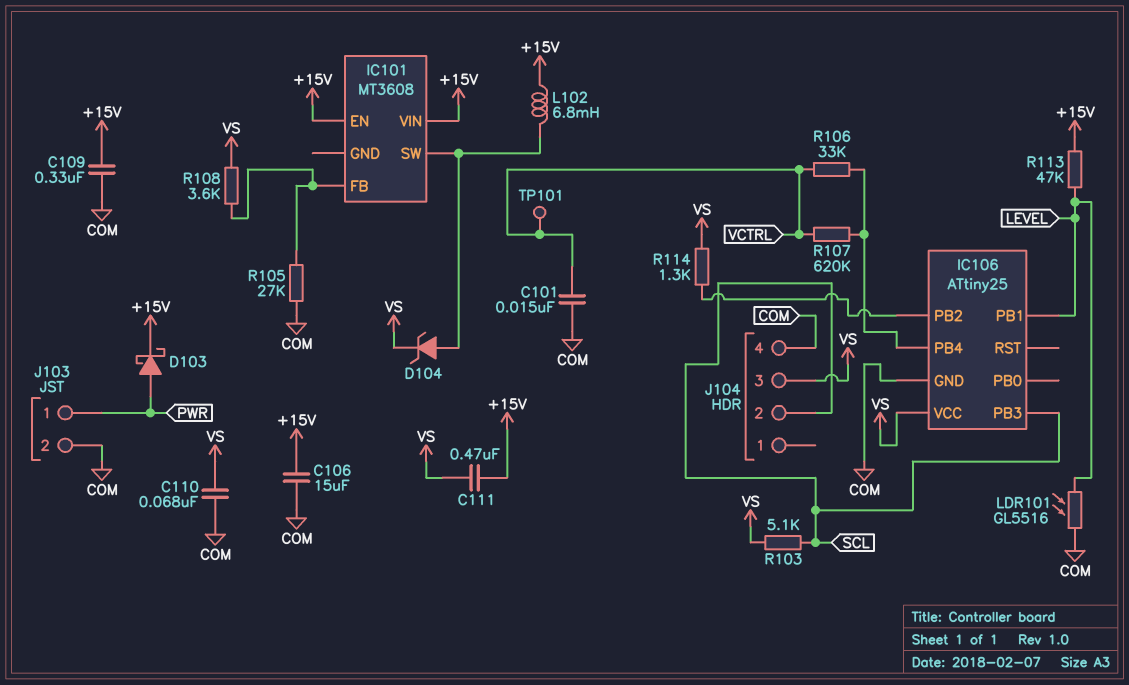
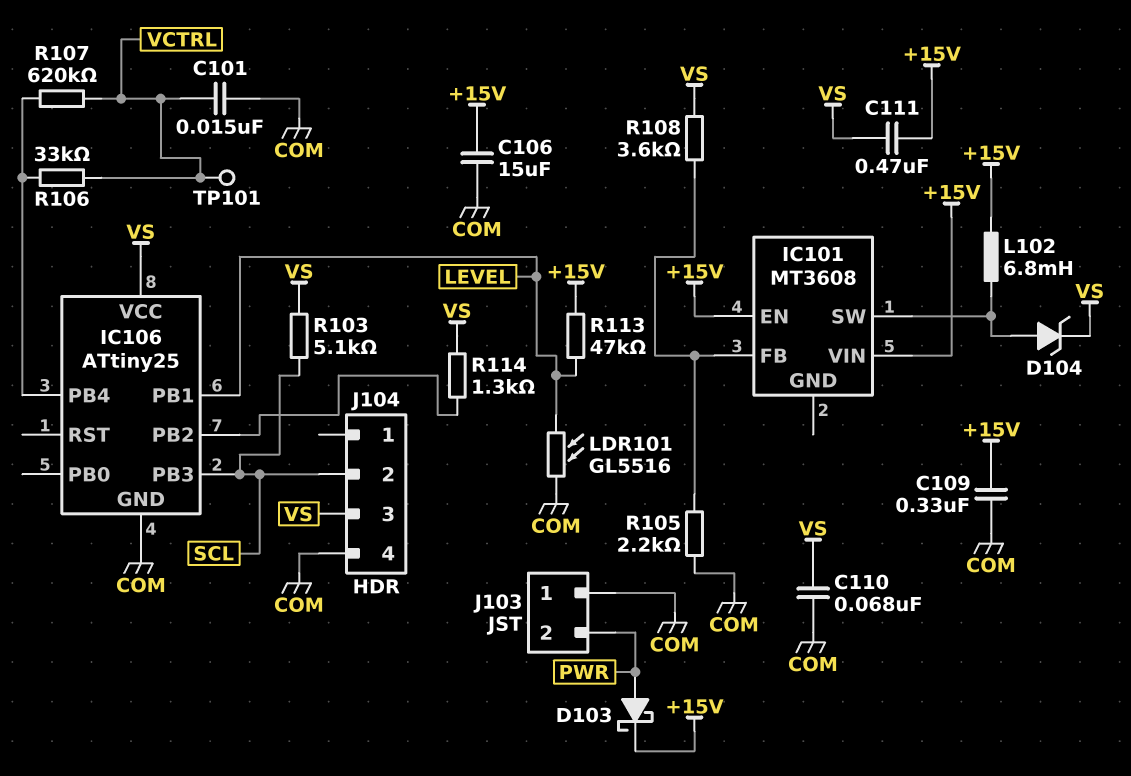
J103 pin 1: PWR -> COM
J103 pin 2: COM -> PWR
R105: 27k (COM, IC101/FB) -> 2.2k (COM, IC101/FB)

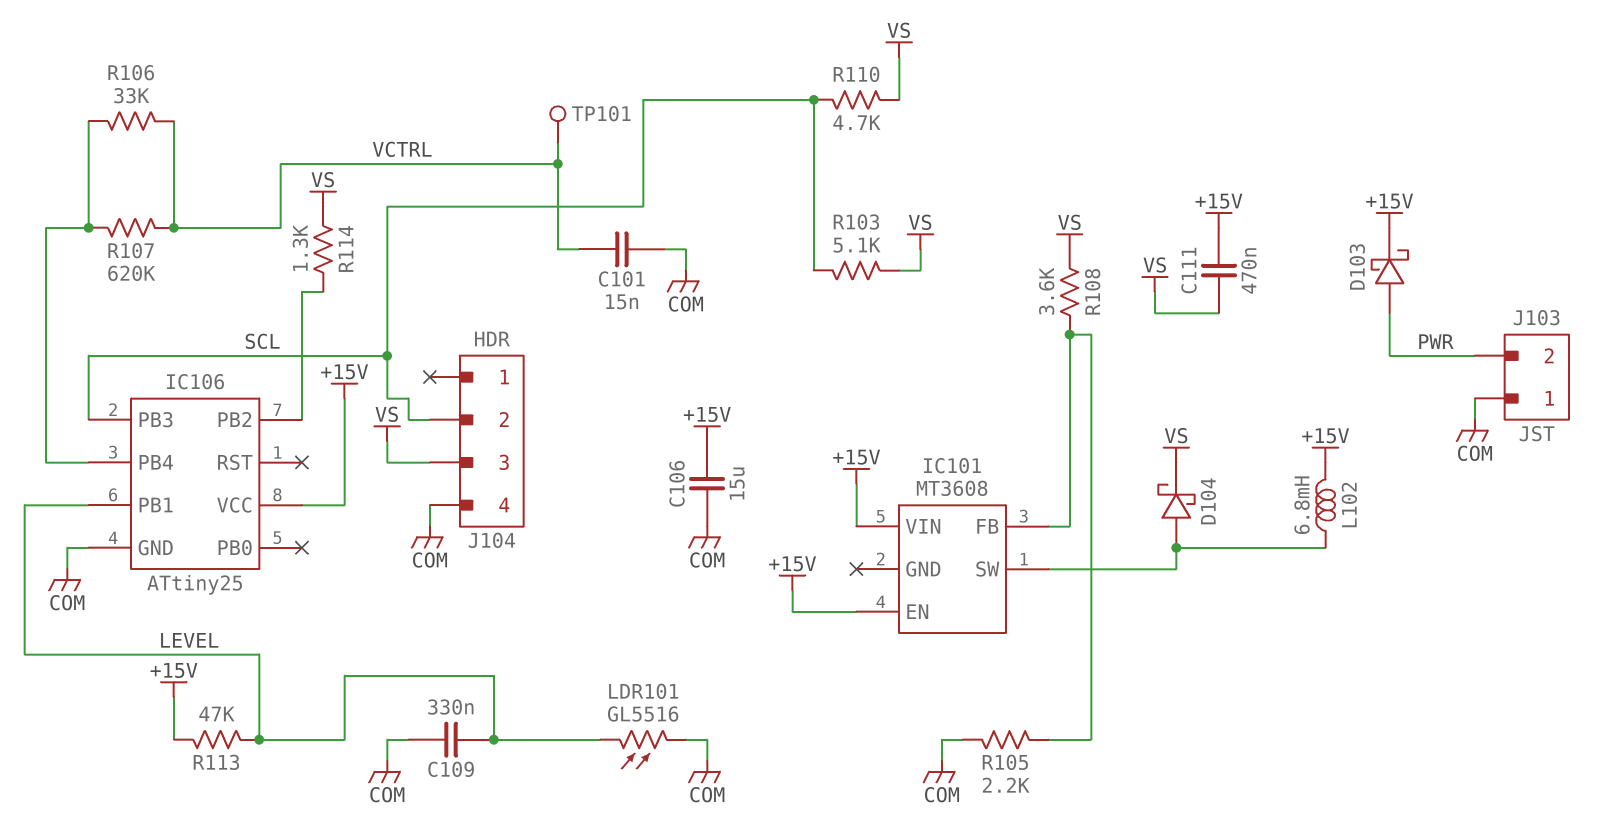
C109: 330nF (+15V, COM) -> 330nF (COM, LEVEL)
C110: 68nF (COM, VS) -> none
D104: zener (A IC101/SW, K VS) -> schottky (A IC101/SW, K VS)
IC106 pin VCC: VS -> +15V
R110: none -> 4.7k (SCL, VS)

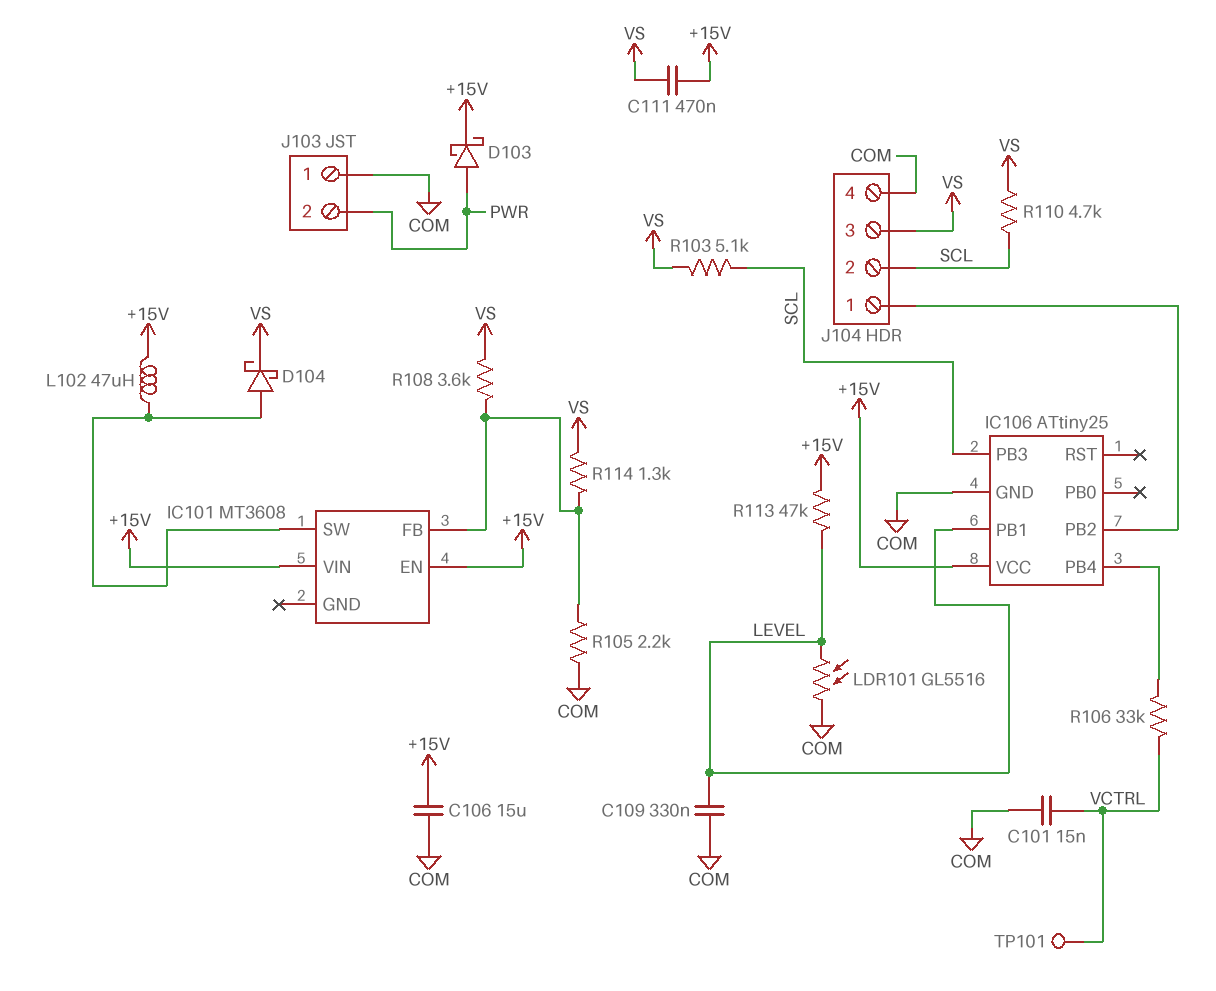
J104 pin 1: none -> IC106/PB2
L102: 6.8mH (+15V, IC101/SW) -> 47uH (+15V, IC101/SW)
R107: 620k (IC106/PB4, VCTRL) -> none
R114: 1.3k (IC106/PB2, VS) -> 1.3k (IC101/FB, VS)

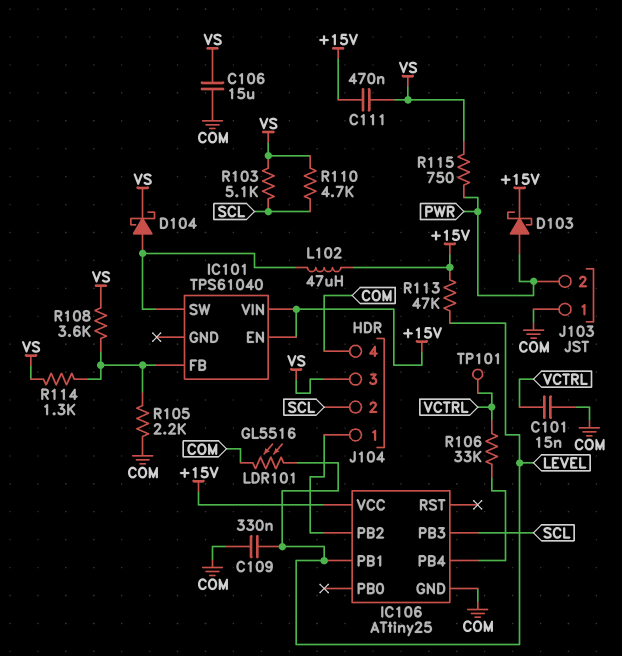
C106: 15uF (+15V, COM) -> 15uF (COM, VS)
IC101: MT3608 -> TPS61040
R115: none -> 750 (PWR, VS)

